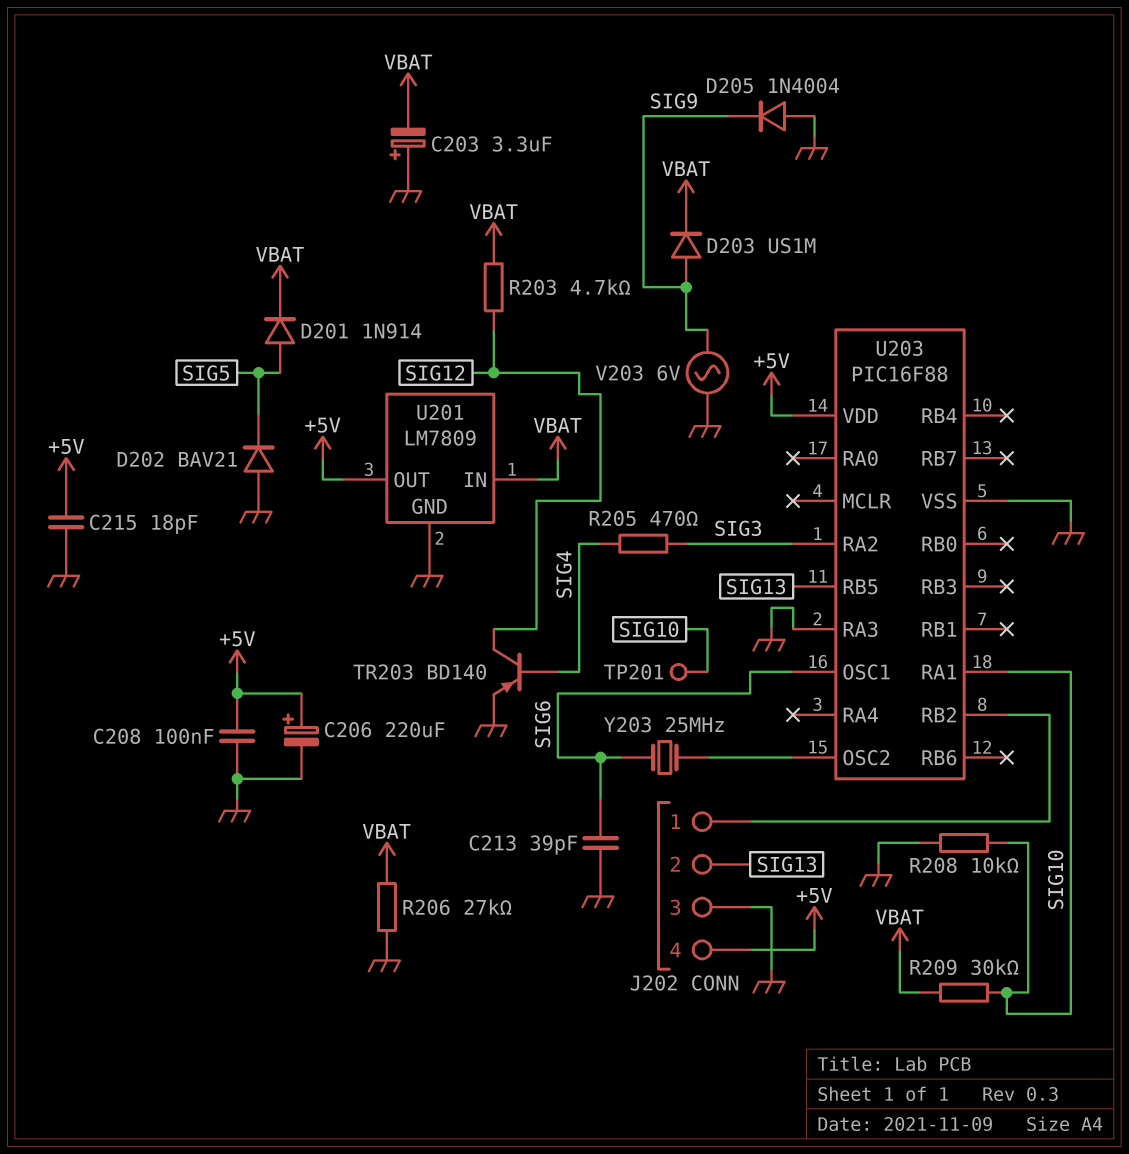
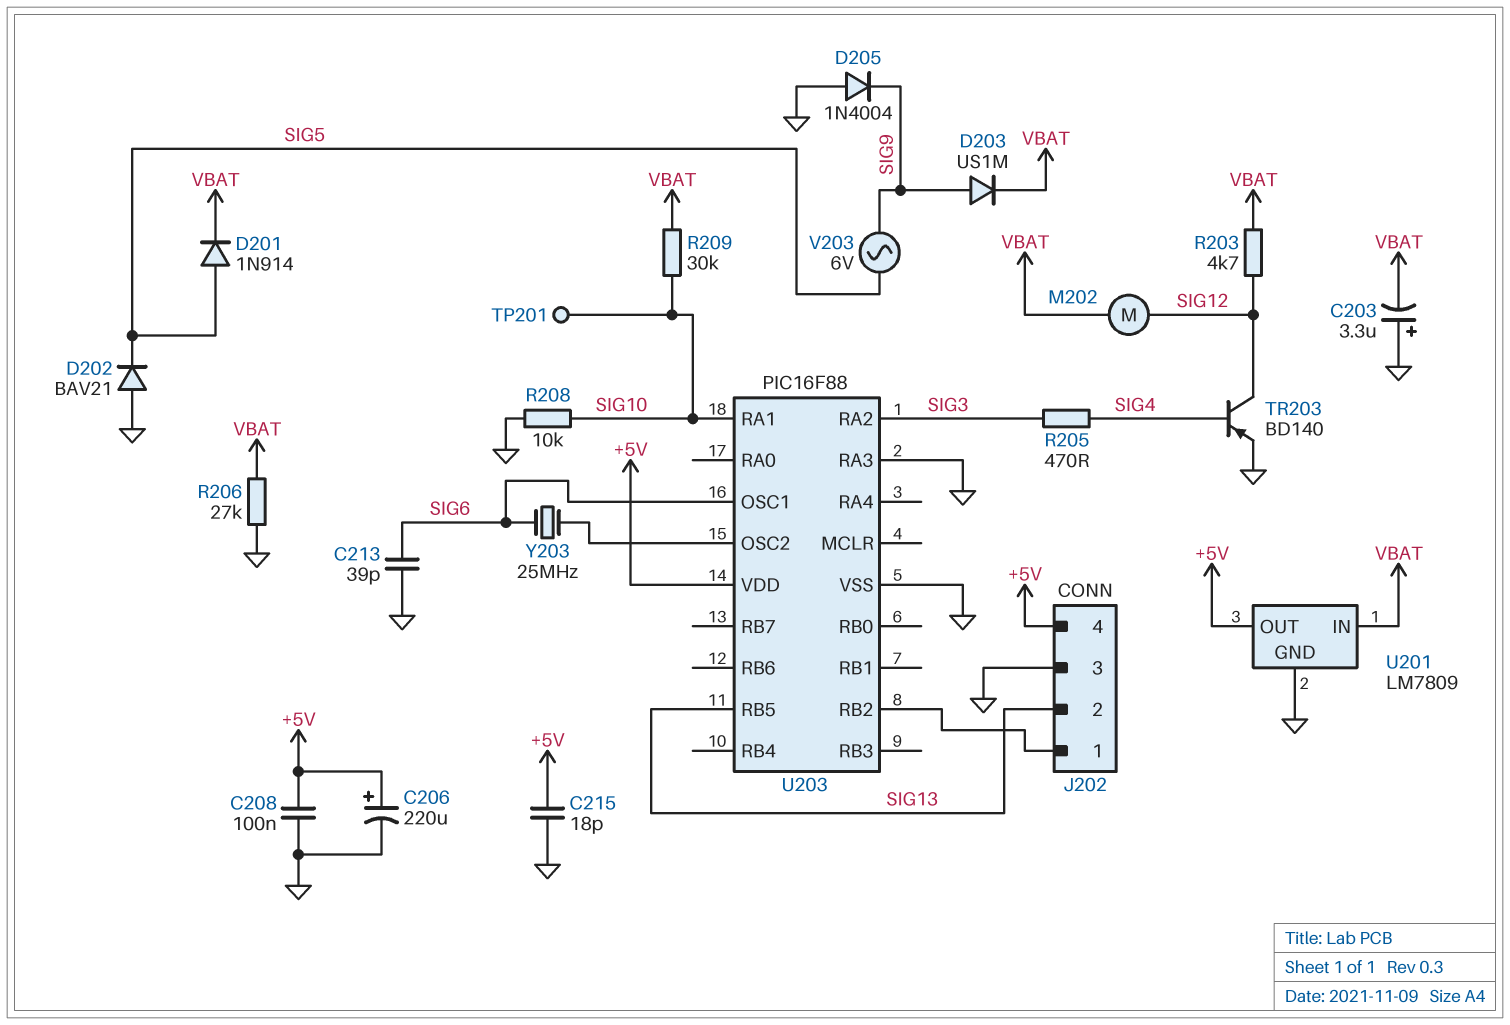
M202: none -> motor (SIG12, VBAT)
V203: AC 6V (GND, SIG9) -> AC 6V (SIG5, SIG9)

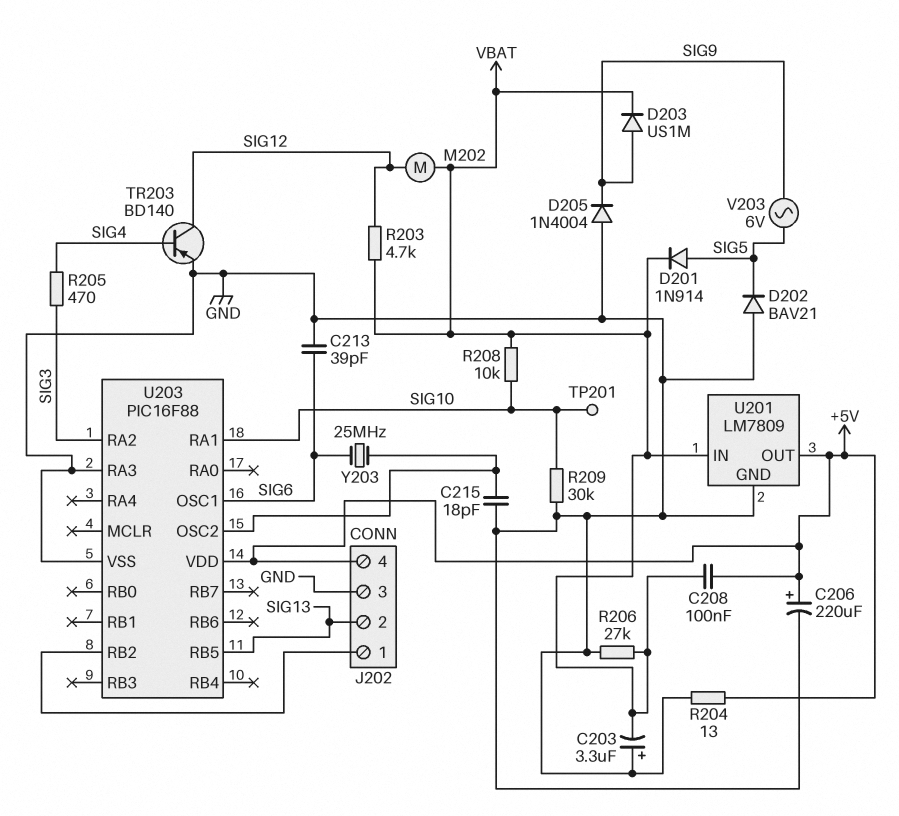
C208: 100nF (+5V, GND) -> 100nF (+5V, VBAT)
C215: 18pF (+5V, GND) -> 18pF (GND, U203/OSC2)
R204: none -> 13 (+5V, GND)
R208: 10k (GND, SIG10) -> 10k (SIG10, VBAT)
R209: 30k (SIG10, VBAT) -> 30k (GND, SIG10)

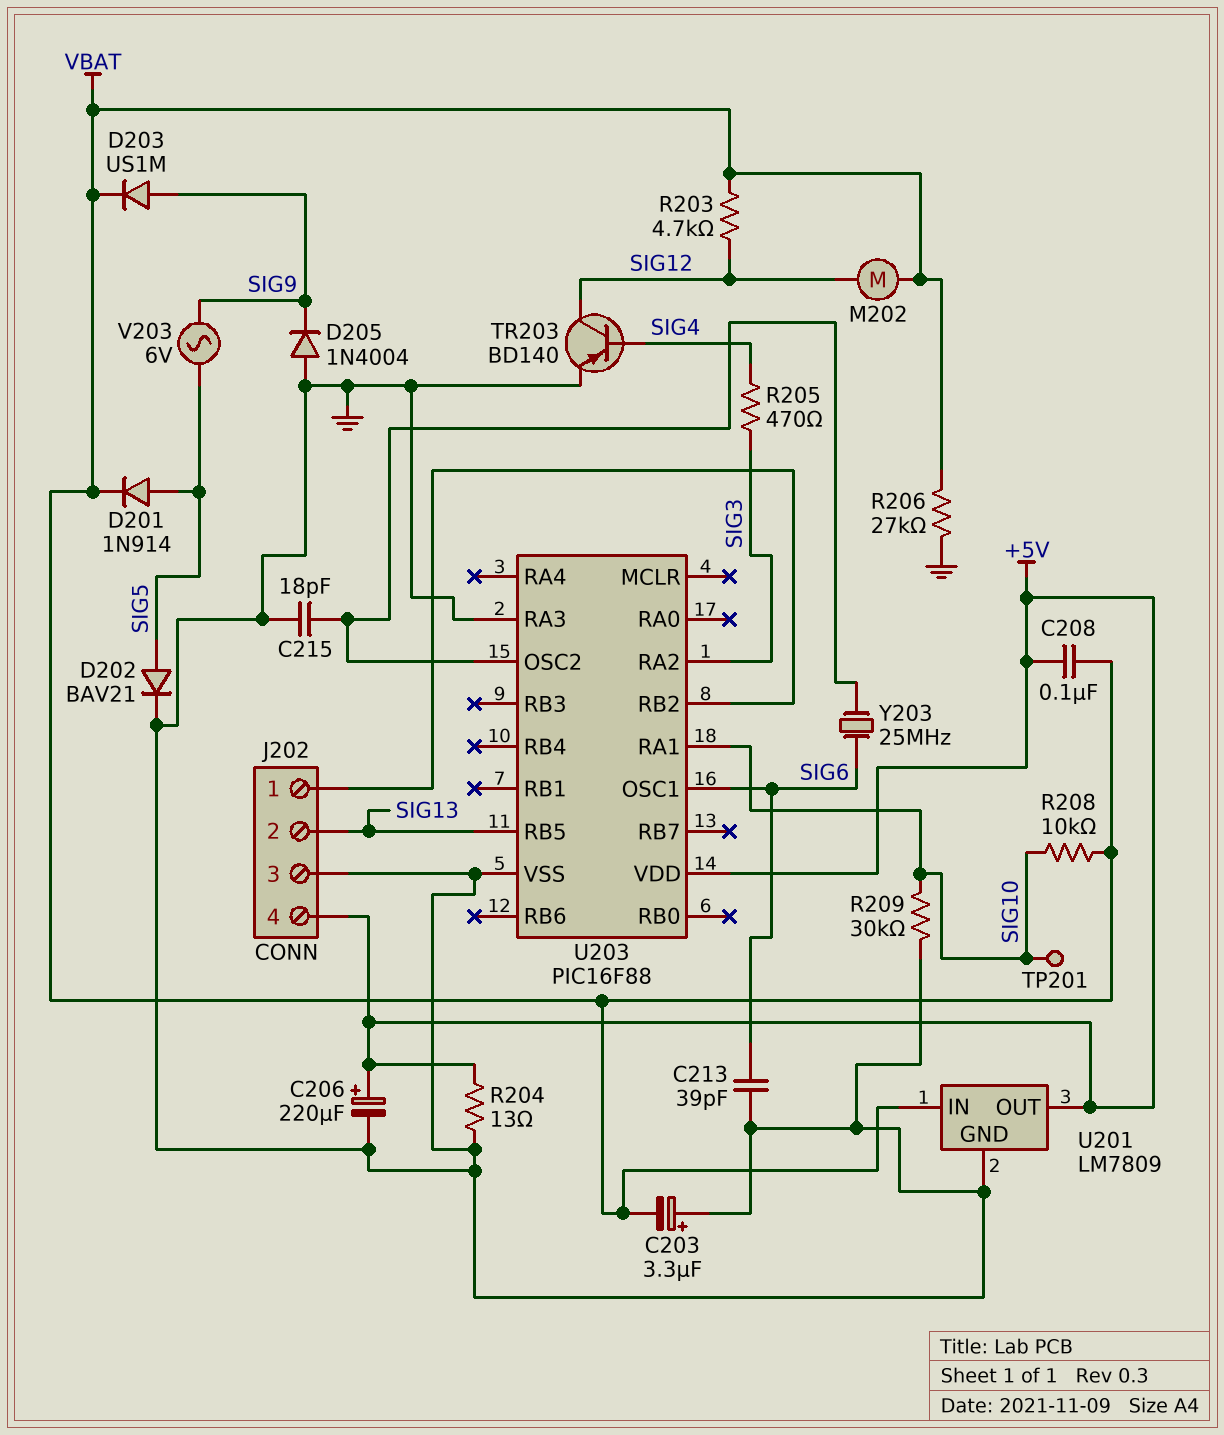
D202: diode BAV21 (A GND, K SIG5) -> diode BAV21 (A SIG5, K GND)

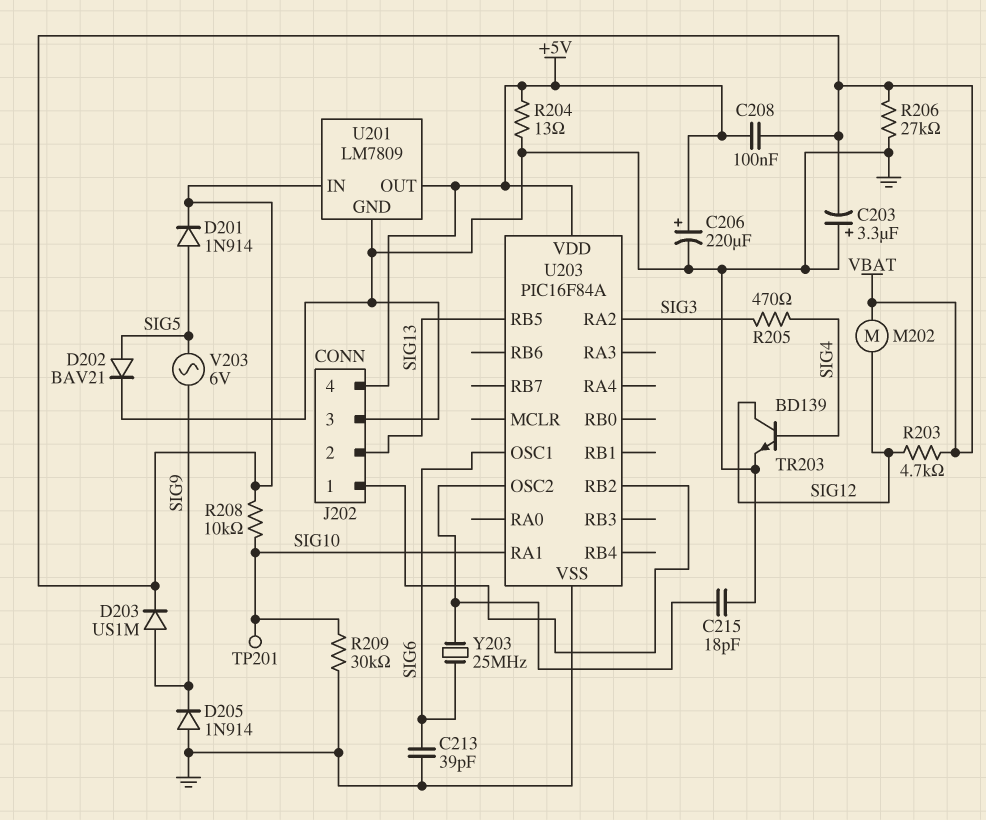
D205: diode 1N4004 (A GND, K SIG9) -> diode 1N914 (A GND, K SIG9)
TR203: PNP BD140 (B SIG4, C SIG12, E GND) -> NPN BD139 (B SIG4, C SIG12, E GND)
U203: PIC16F88 -> PIC16F84A
U203 pin RA3: GND -> none

